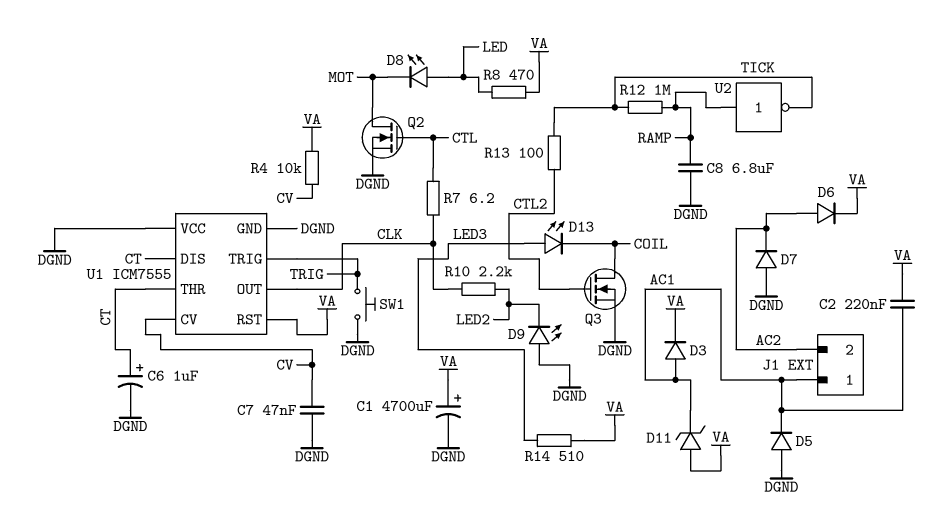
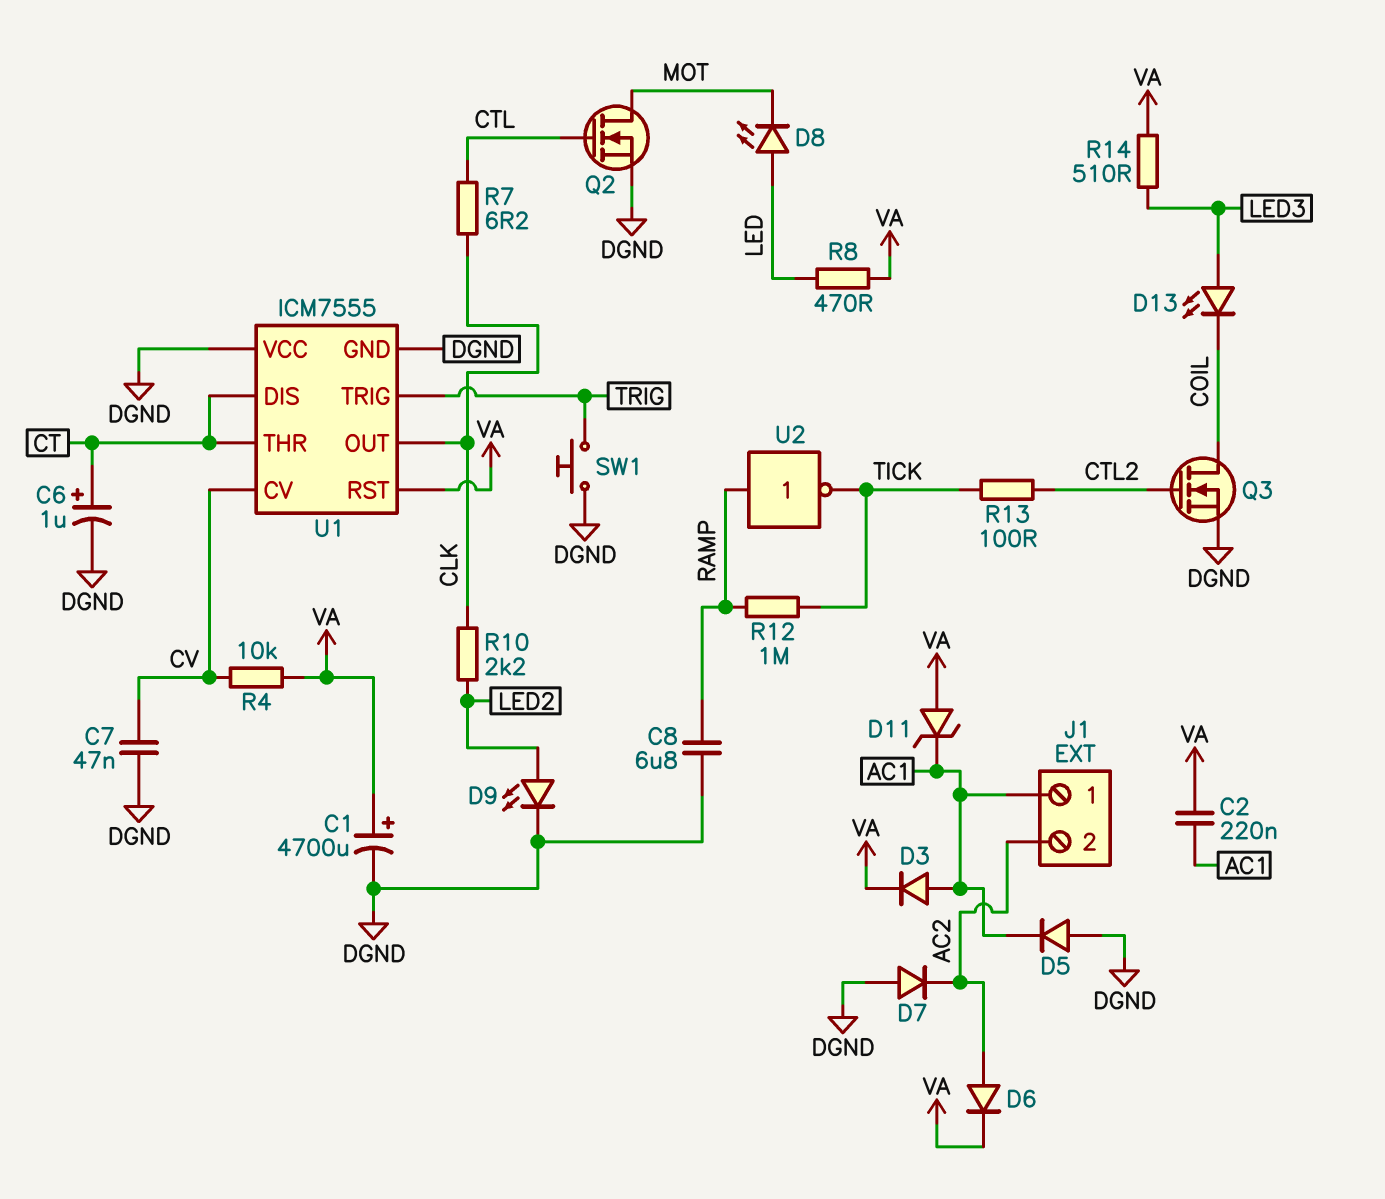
D9: LED (A DGND, K LED2) -> LED (A LED2, K DGND)

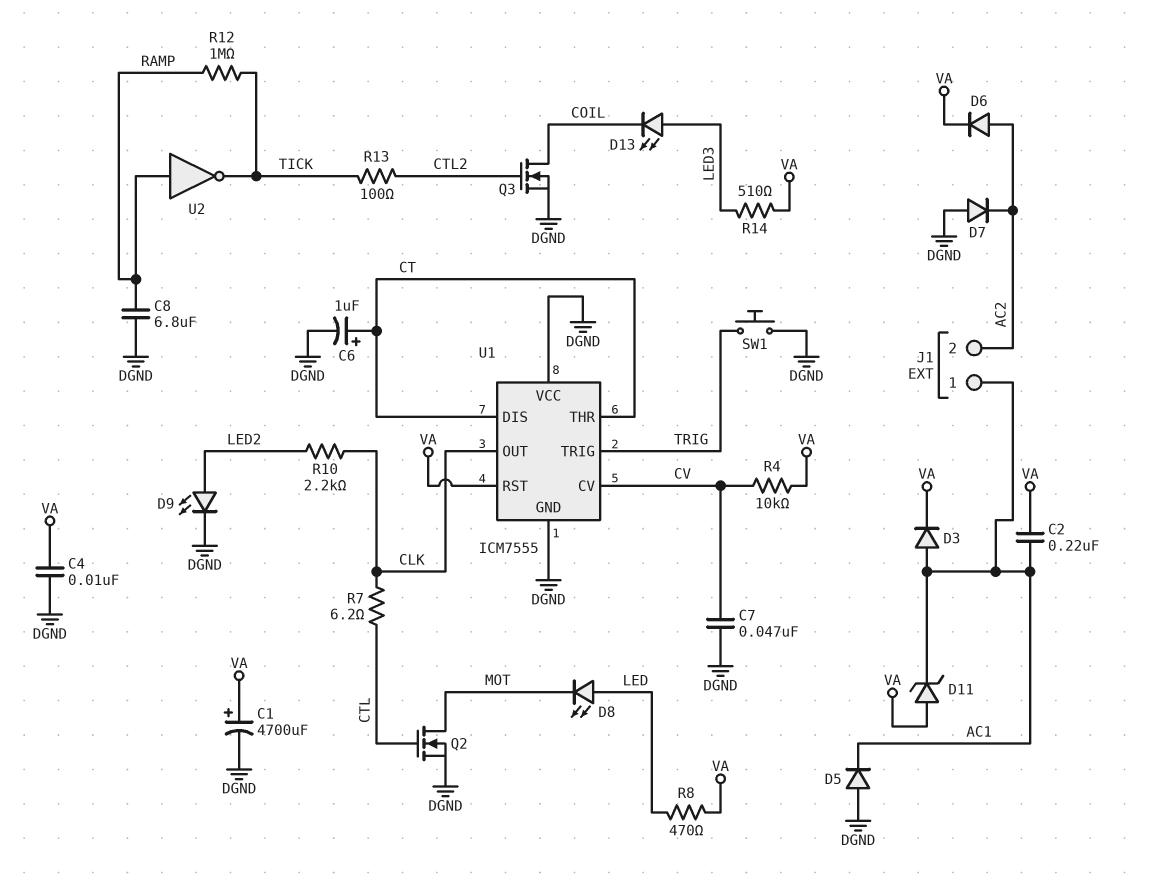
C4: none -> 10nF (DGND, VA)

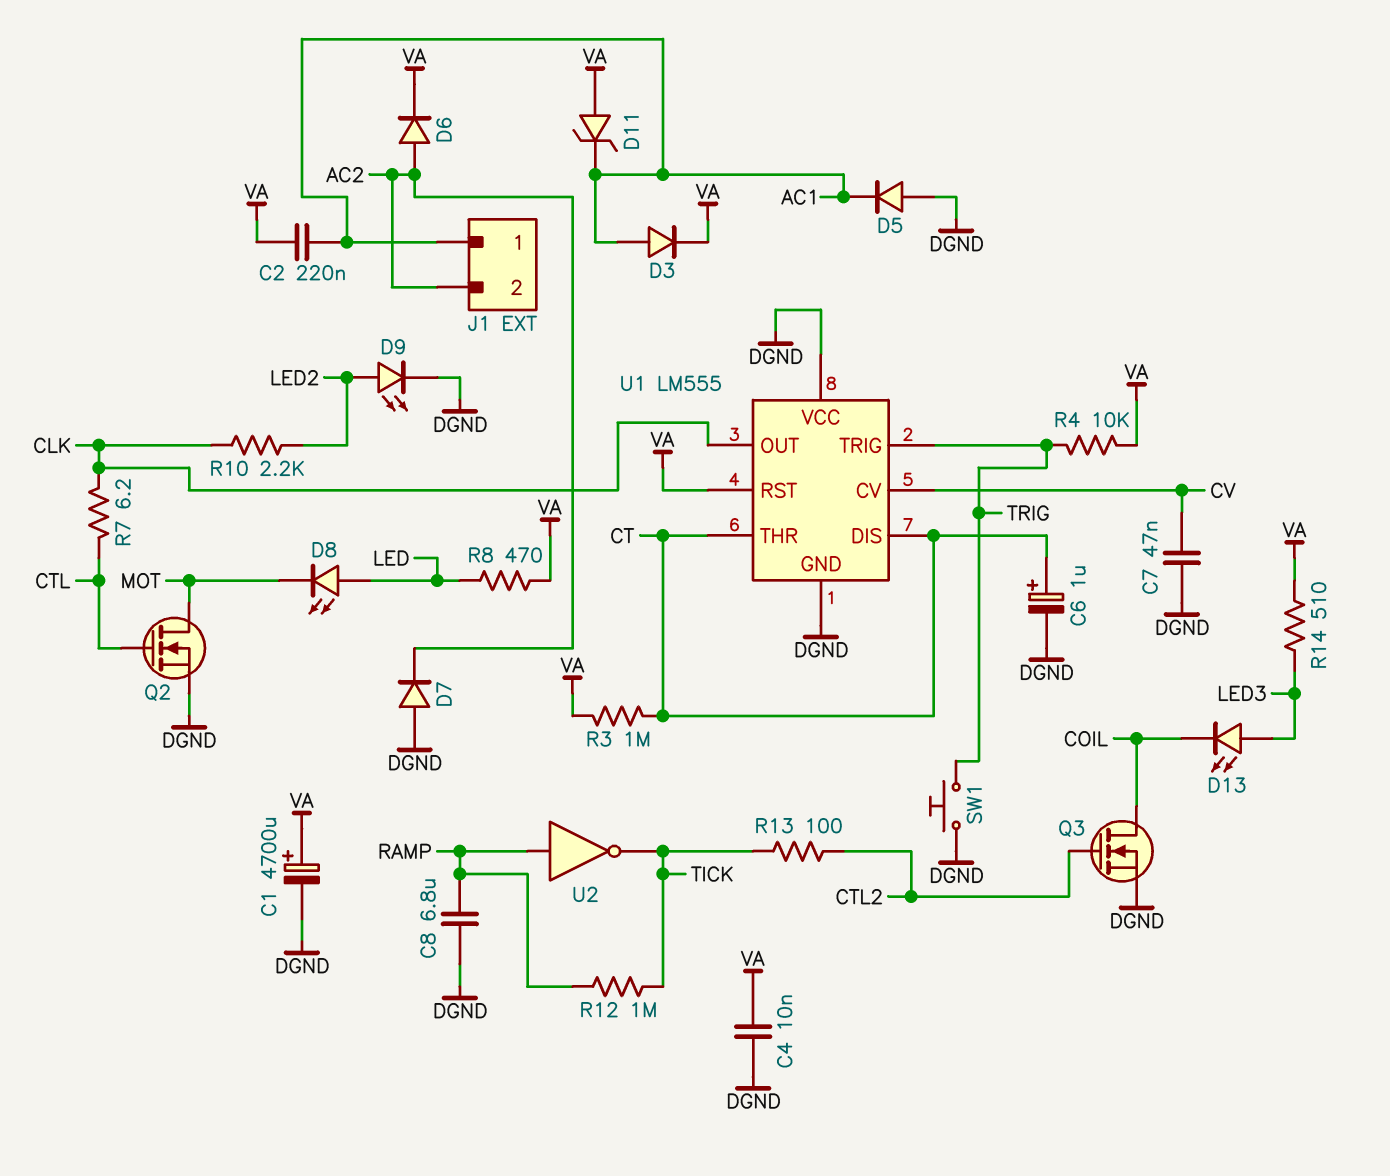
R3: none -> 1M (CT, VA)
R4: 10k (CV, VA) -> 10k (TRIG, VA)
U1: ICM7555 -> LM555

